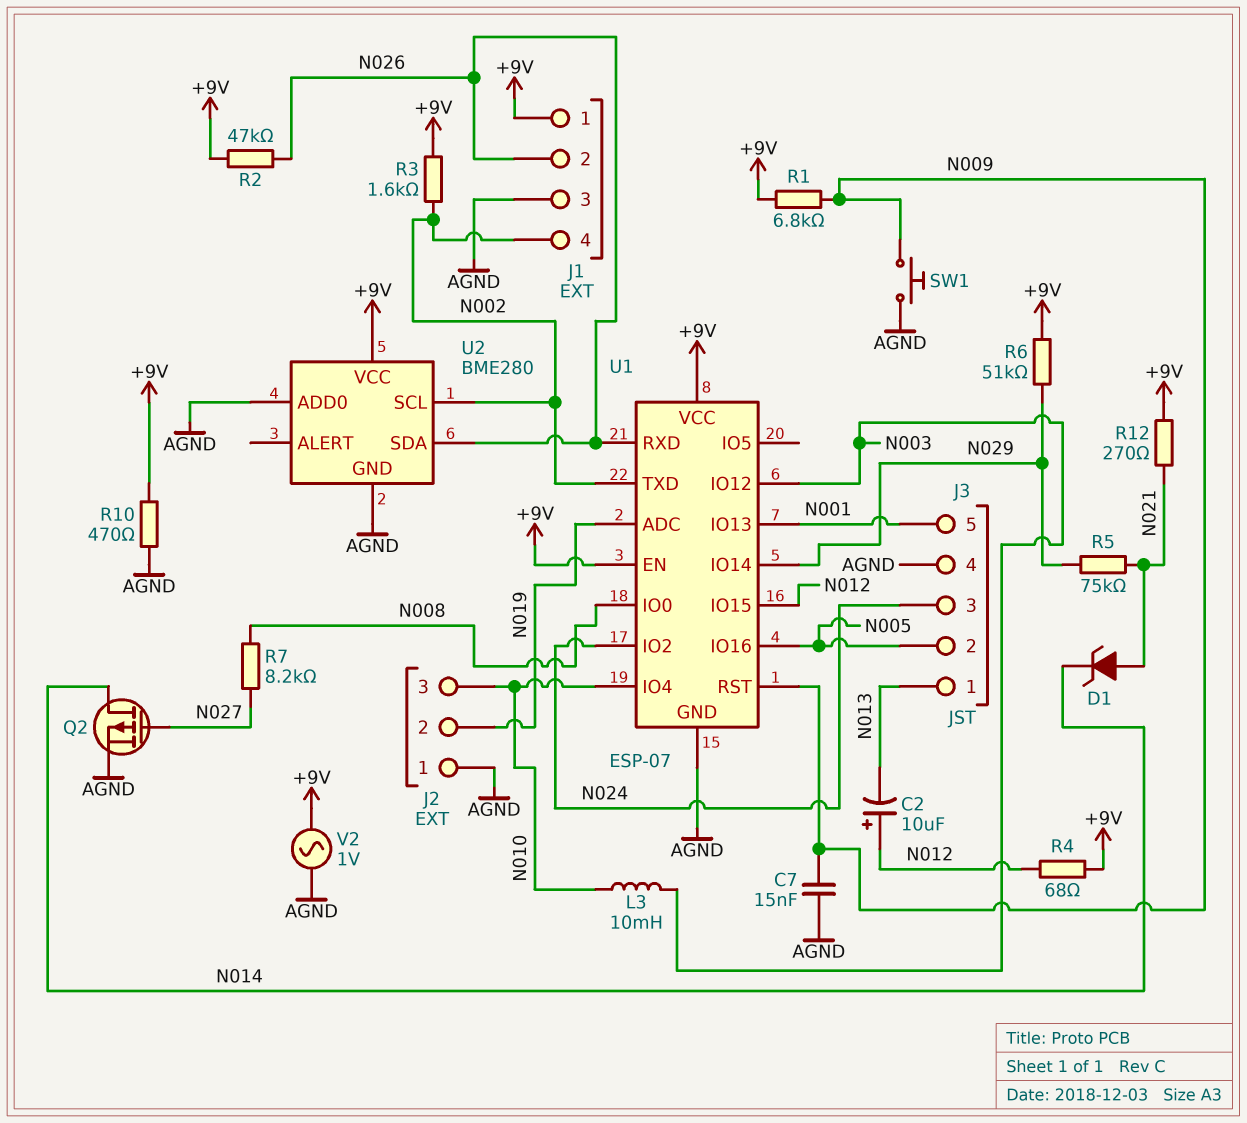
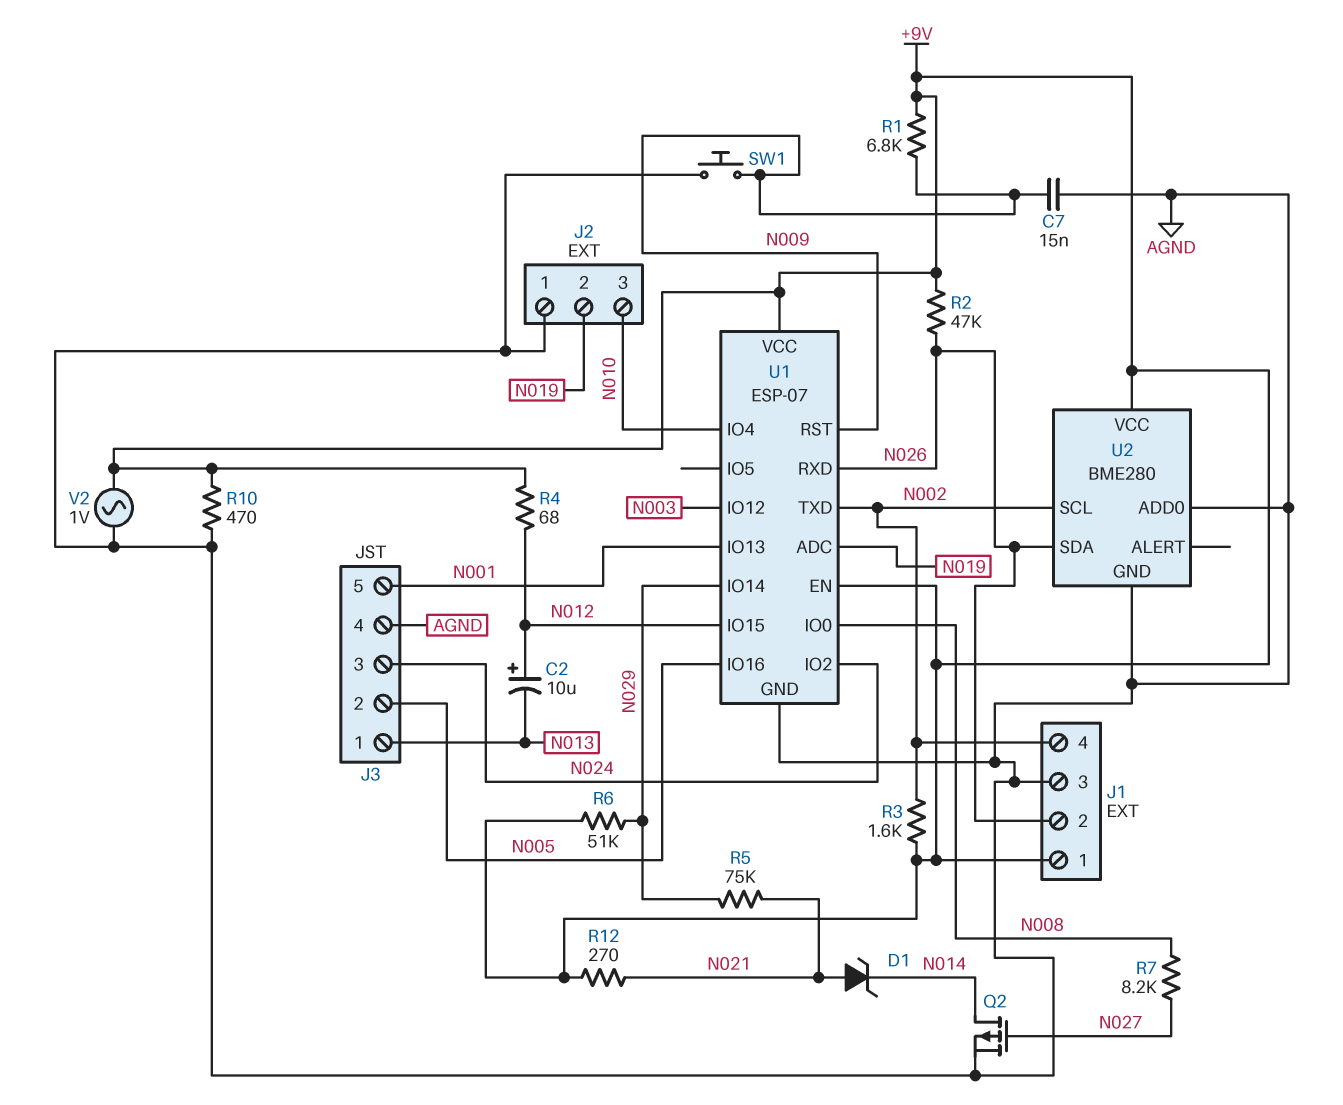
L3: 10mH (N003, N010) -> none

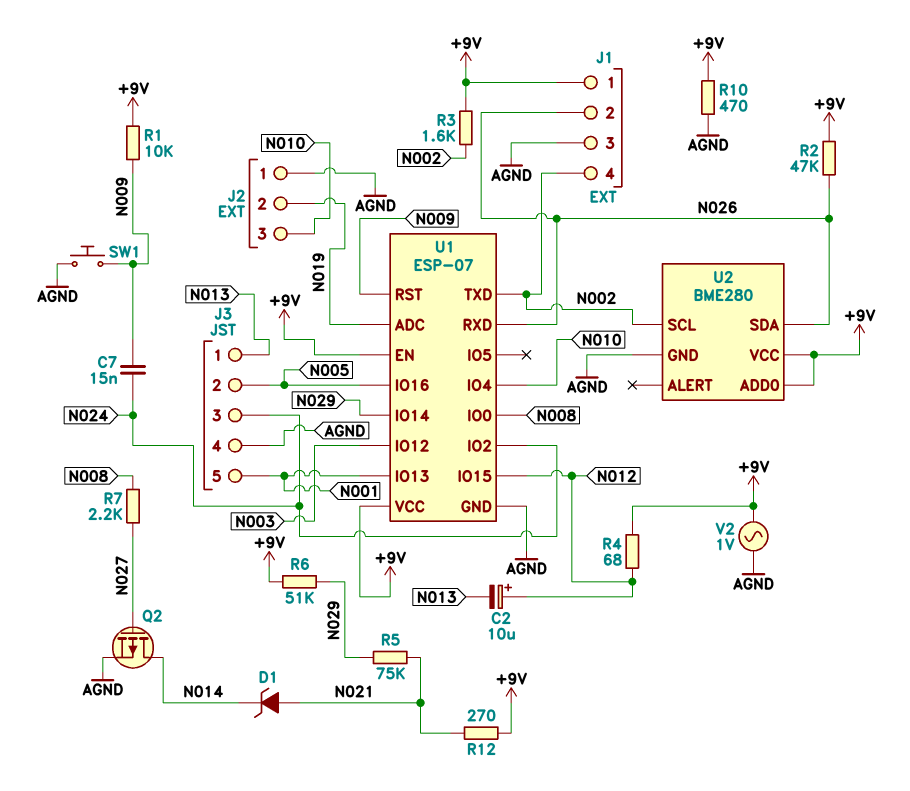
C7: 15nF (AGND, N009) -> 15nF (N009, N024)
R1: 6.8k (+9V, N009) -> 10k (+9V, N009)
R7: 8.2k (N008, N027) -> 2.2k (N008, N027)
U2 pin ADD0: AGND -> +9V

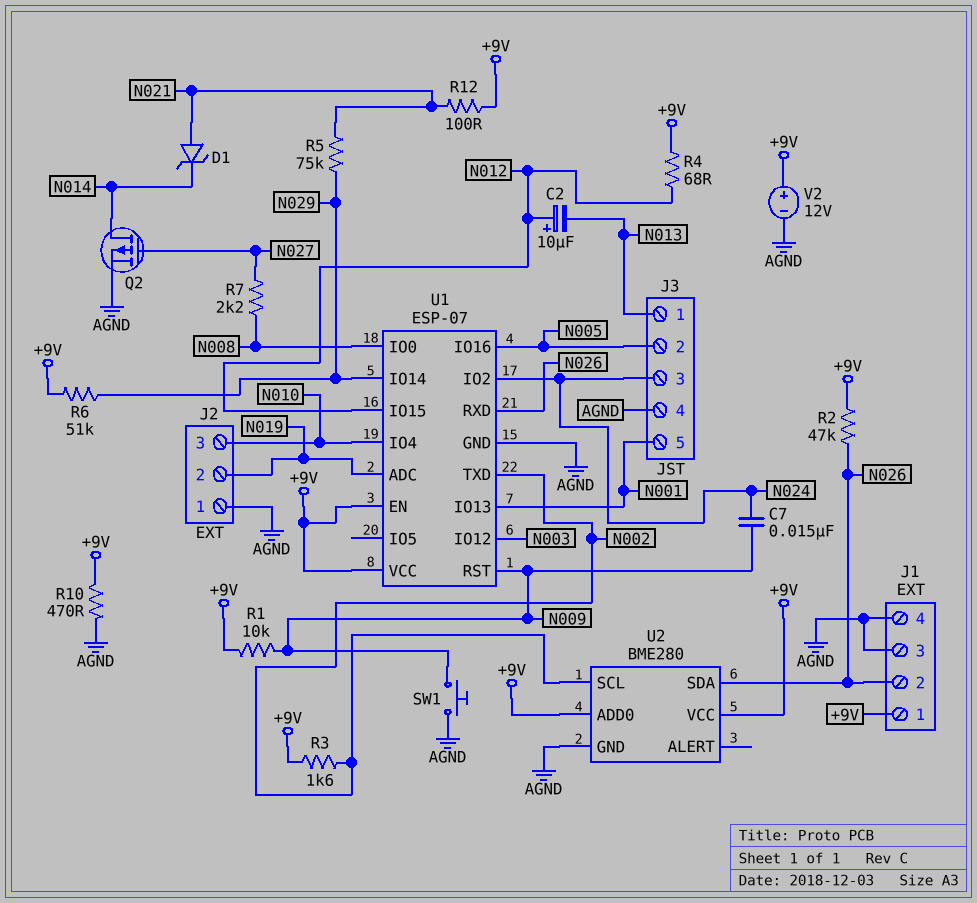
J1 pin 4: N002 -> AGND
R12: 270 (+9V, N021) -> 100 (+9V, N021)
V2: AC 1V (+9V, AGND) -> 12V (plus +9V, minus AGND)

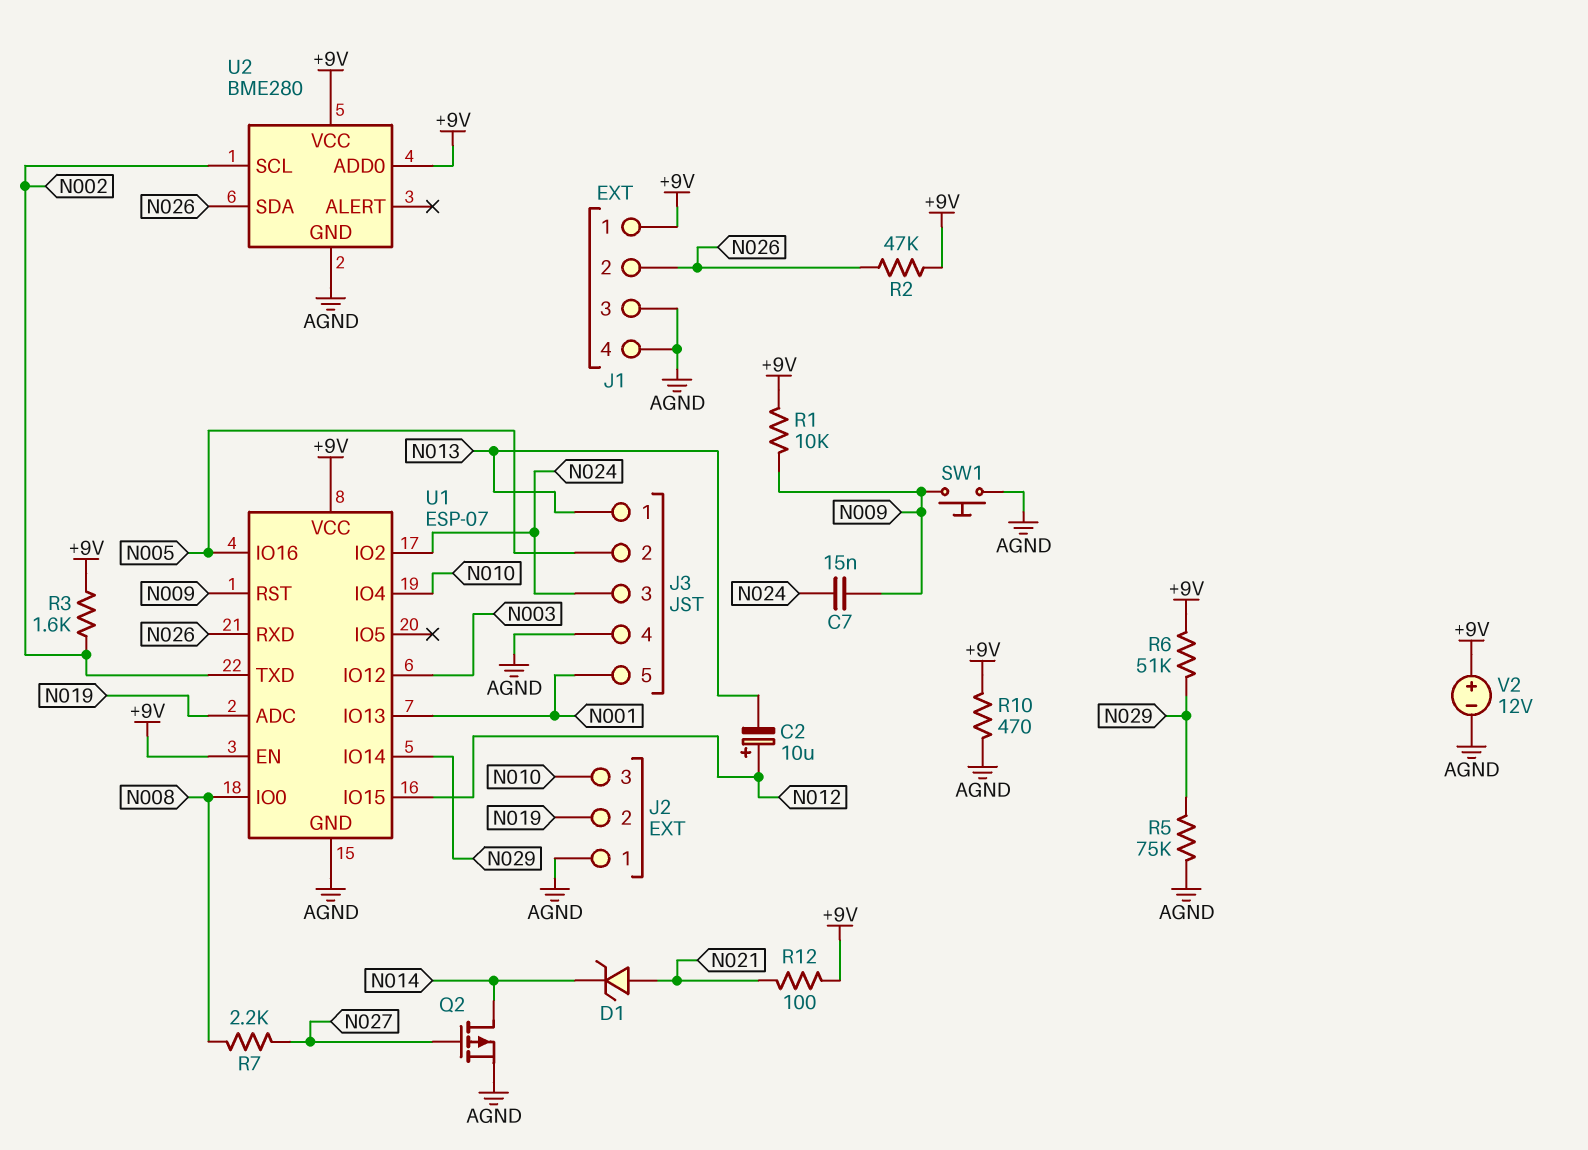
R4: 68 (+9V, N012) -> none
R5: 75k (N021, N029) -> 75k (AGND, N029)

